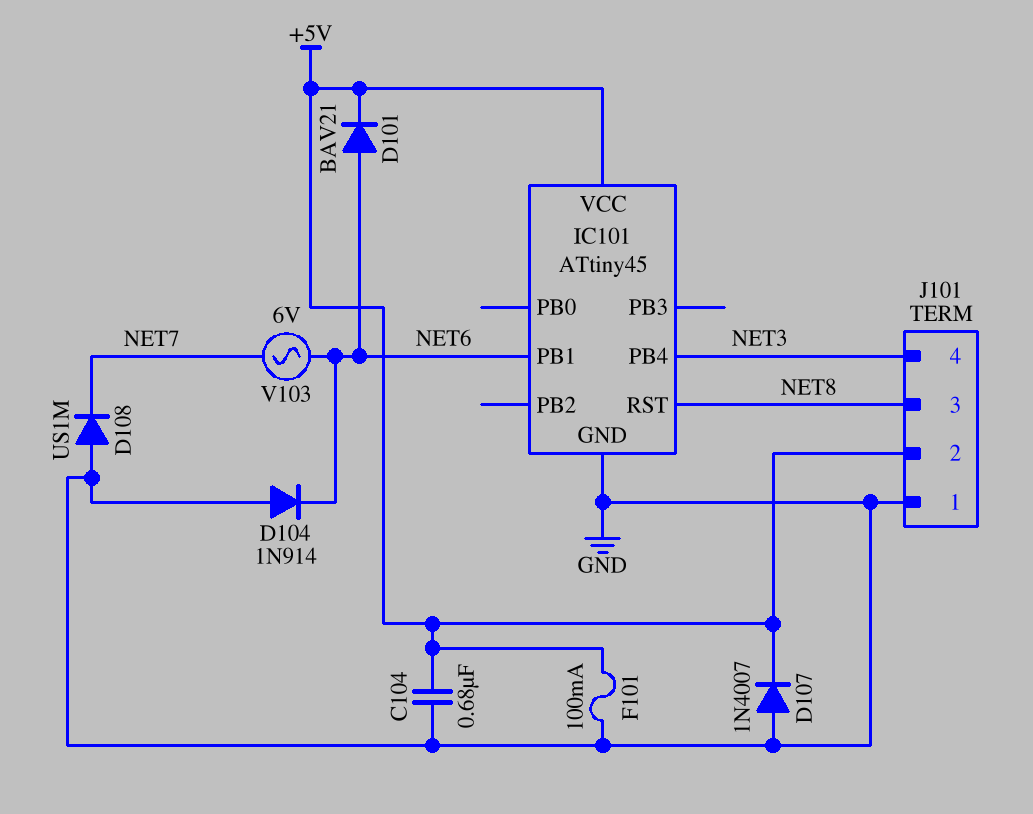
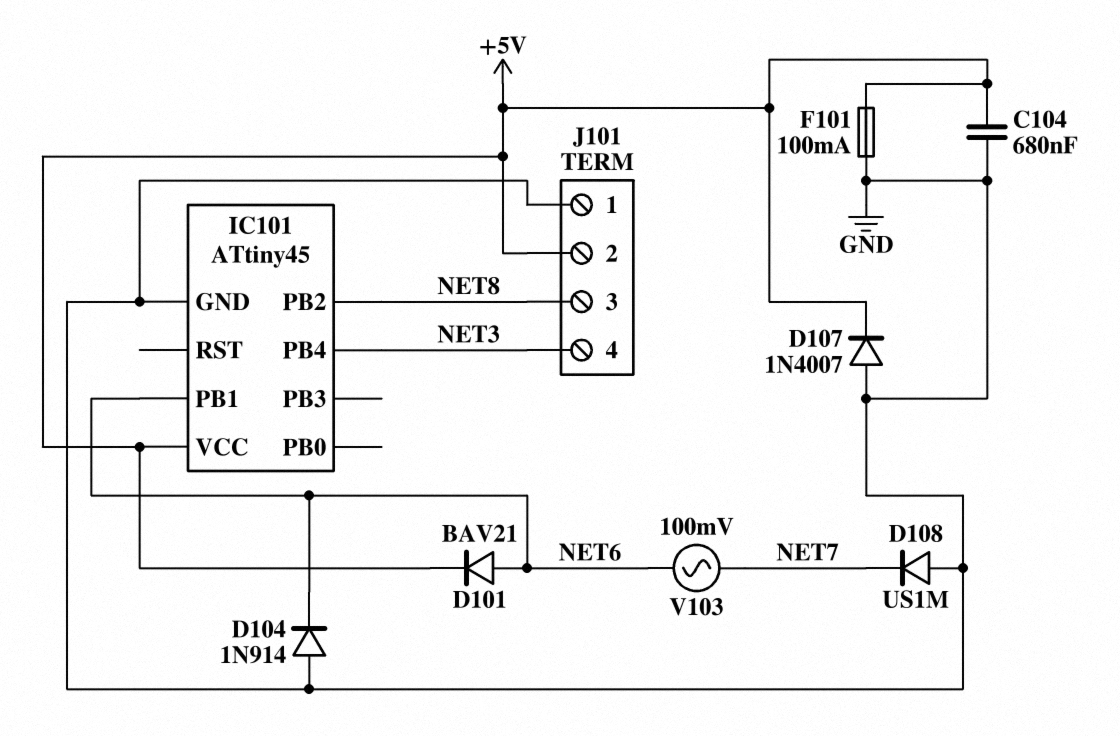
IC101 pin PB2: none -> NET8
IC101 pin RST: NET8 -> none
V103: AC 6V (NET6, NET7) -> AC 100mV (NET6, NET7)

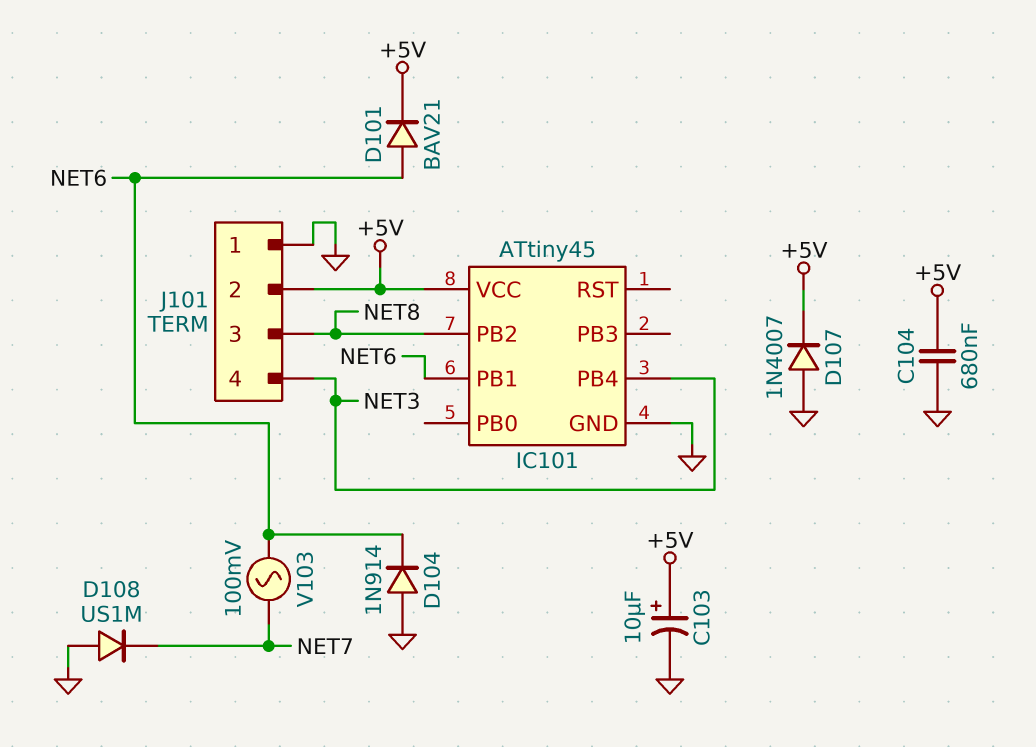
C103: none -> 10uF (plus +5V, minus GND)
F101: 100mA (+5V, GND) -> none

